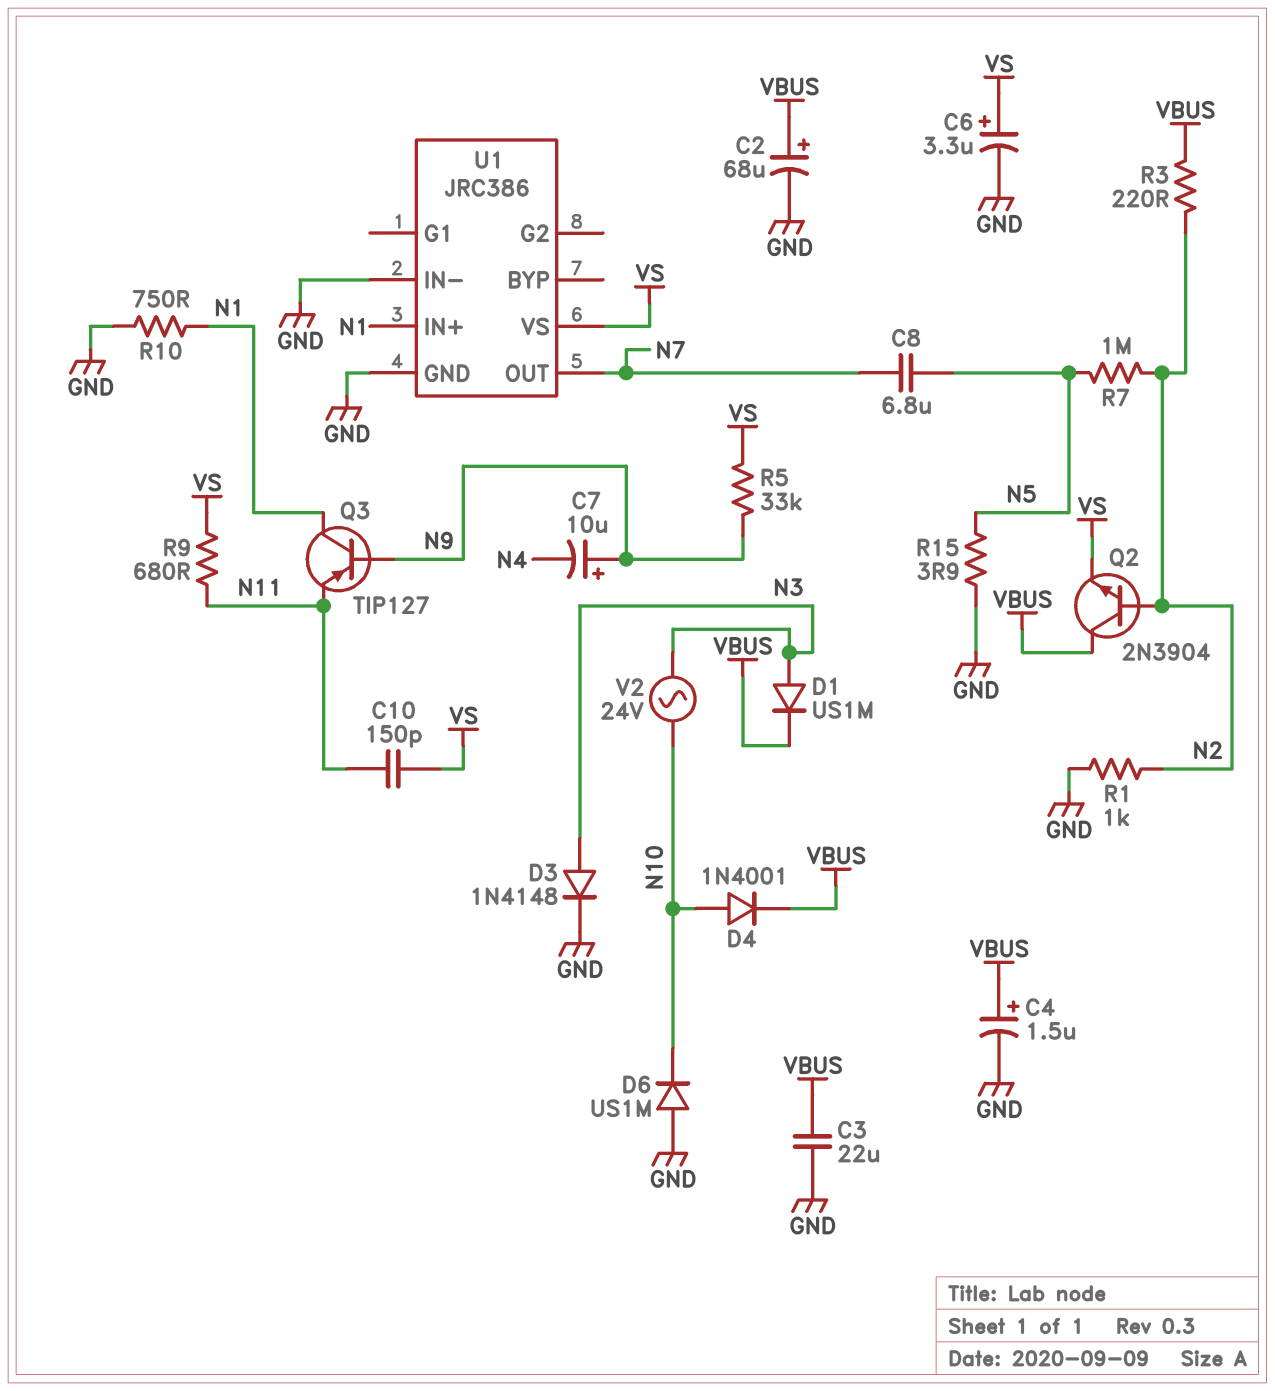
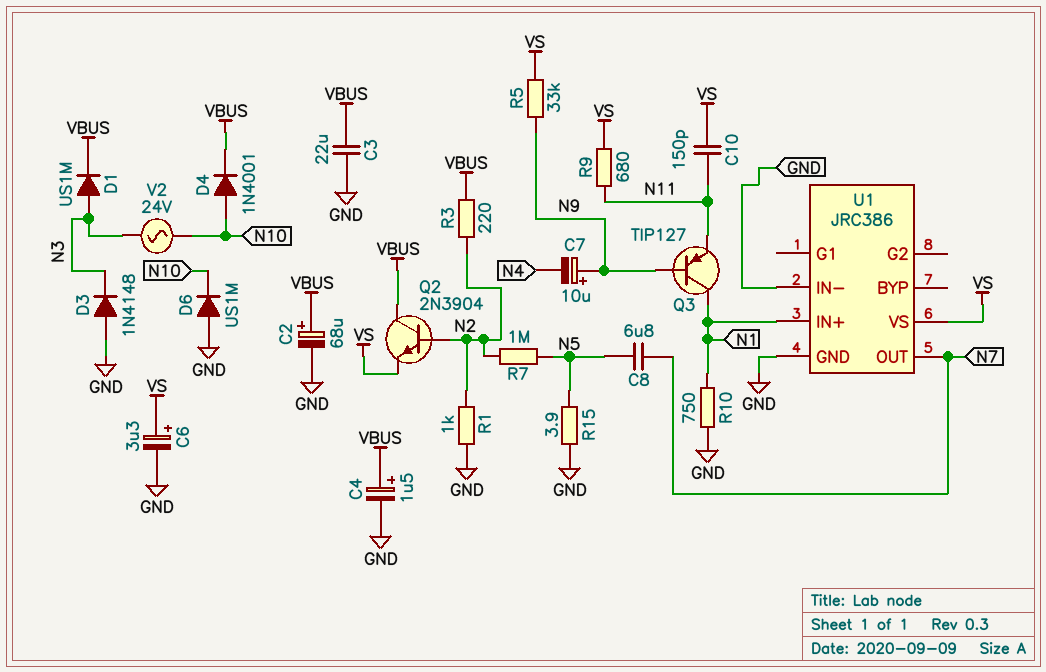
D3: diode 1N4148 (A N3, K GND) -> diode 1N4148 (A GND, K N3)

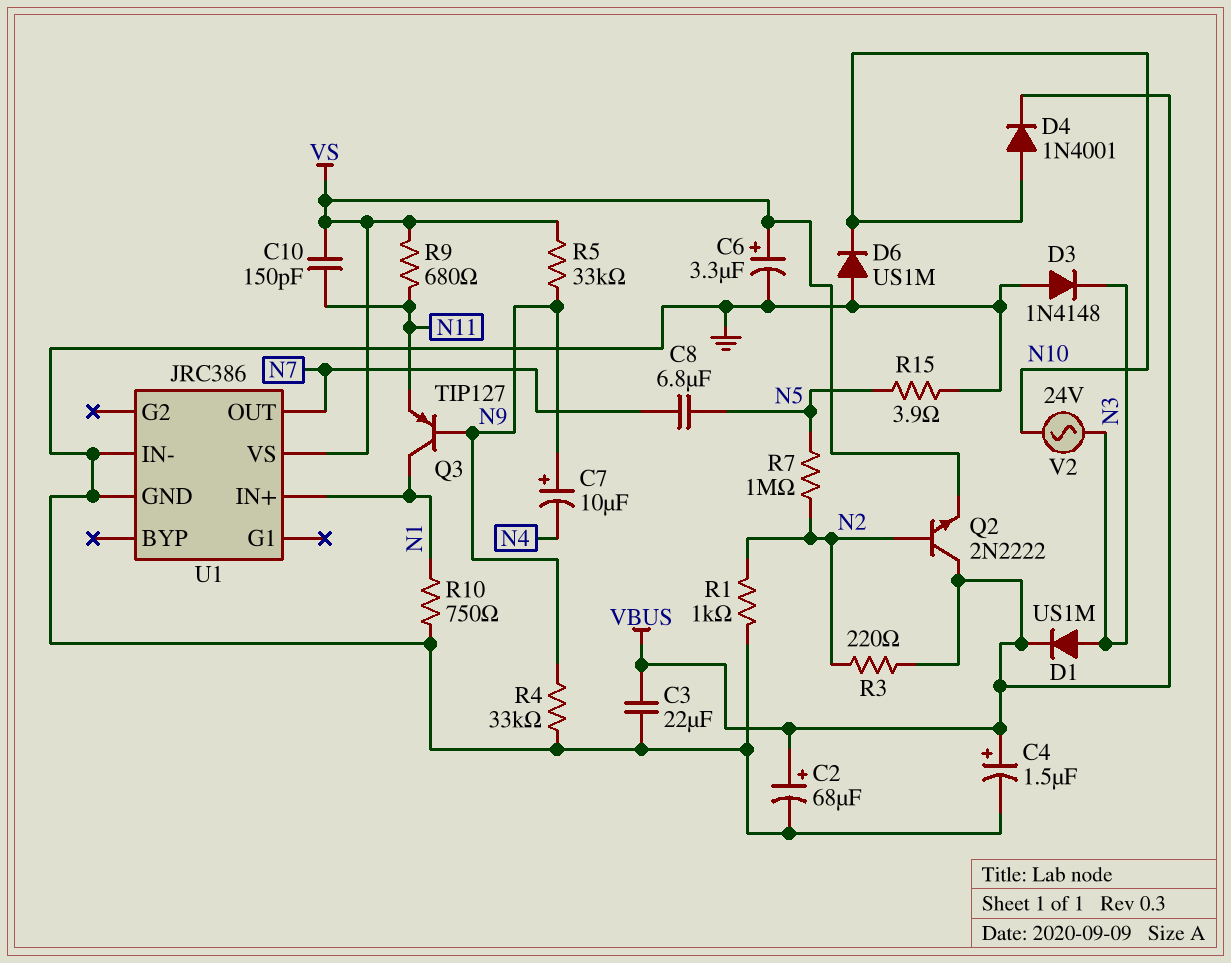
Q2: NPN 2N3904 (B N2, C VBUS, E VS) -> NPN 2N2222 (B N2, C VBUS, E VS)
R4: none -> 33k (GND, N9)

